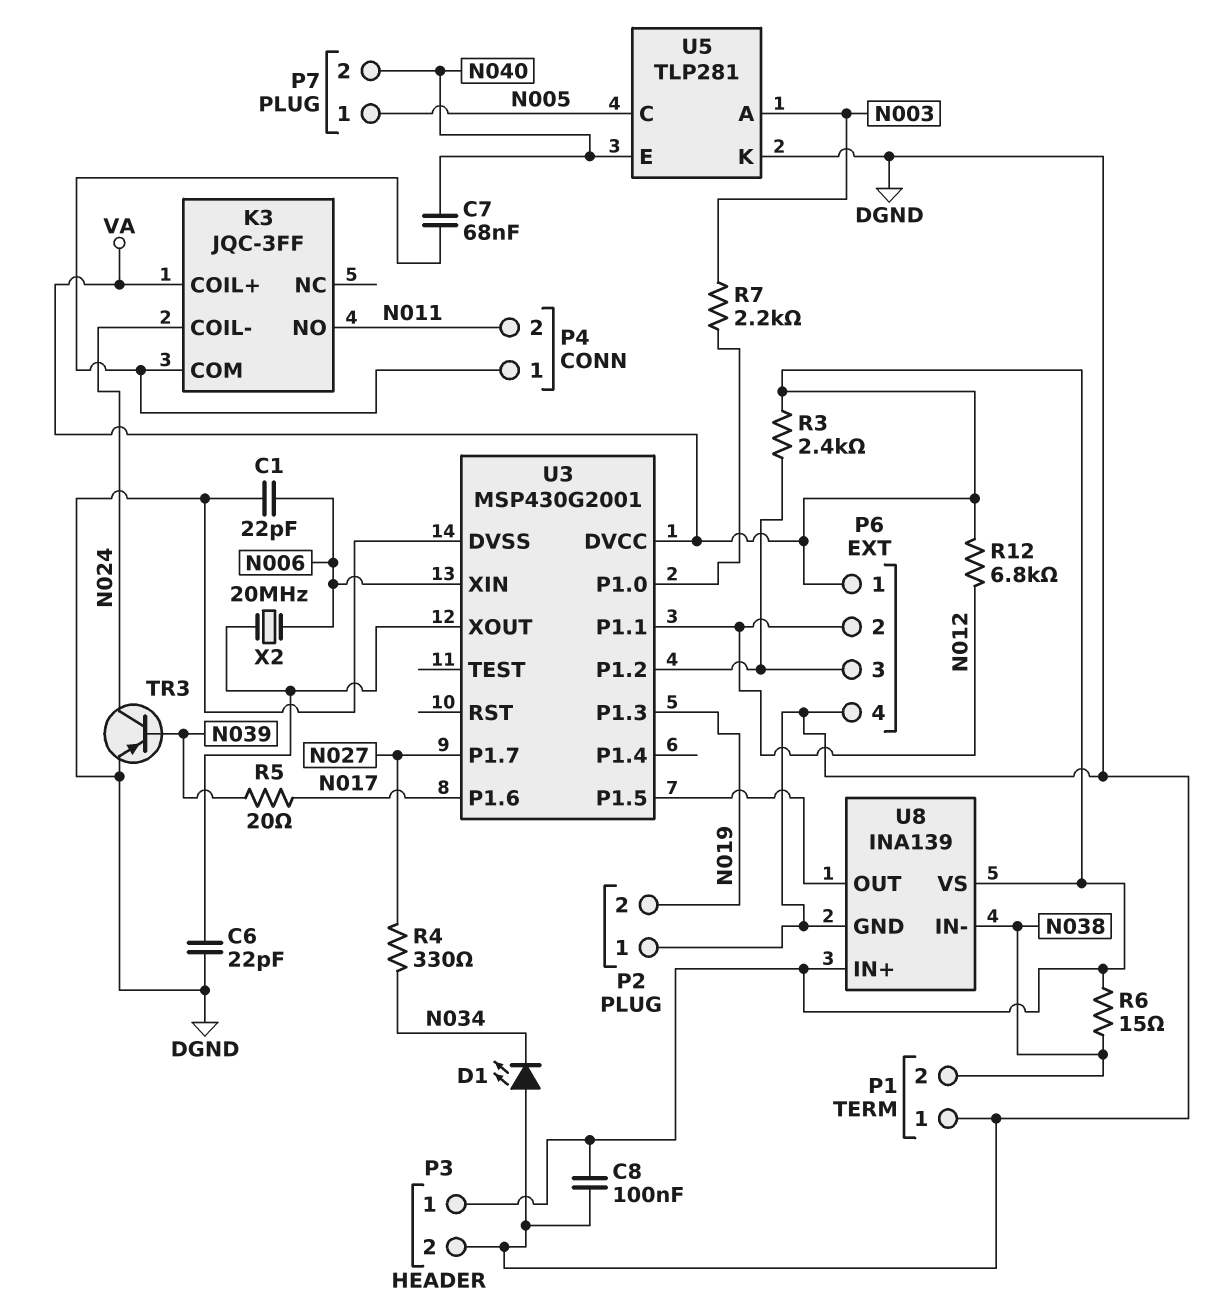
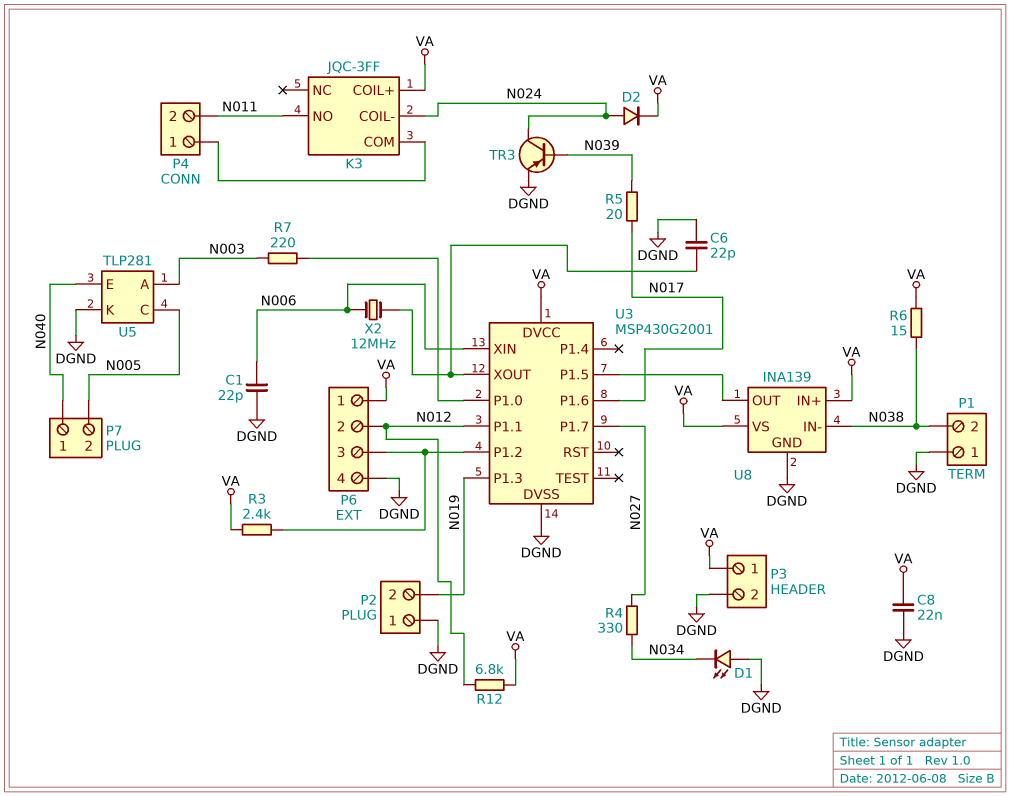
C7: 68nF (K3/COM, N040) -> none
C8: 100nF (DGND, VA) -> 22nF (DGND, VA)
D2: none -> diode (A N024, K VA)
P7 pin 1: N005 -> N040
P7 pin 2: N040 -> N005
R7: 2.2k (N003, U3/P1.0) -> 220 (N003, U3/P1.0)
X2: 20MHz (N006, U3/XOUT) -> 12MHz (N006, U3/XOUT)

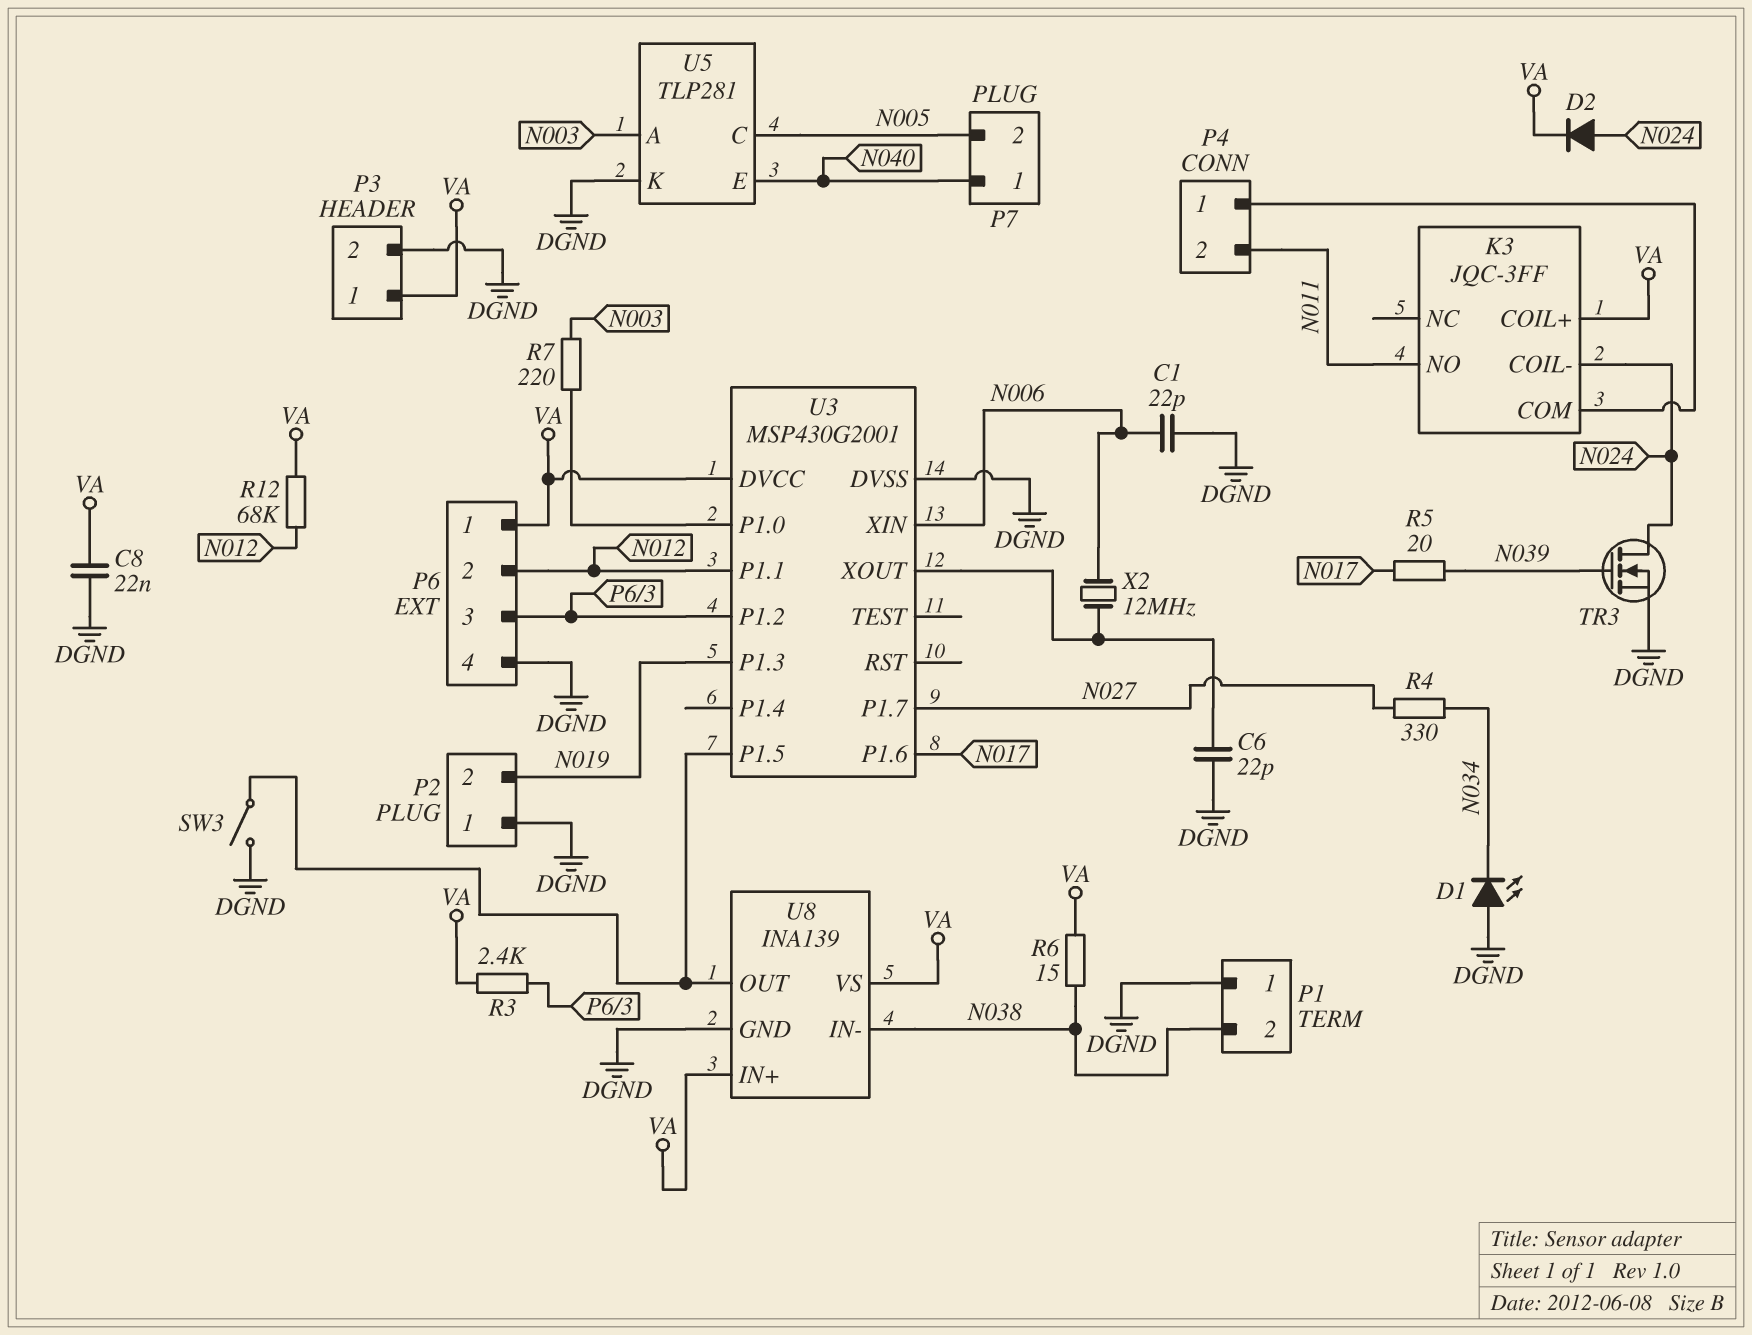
R12: 6.8k (N012, VA) -> 68k (N012, VA)
SW3: none -> switch (DGND, U3/P1.5)
TR3: PNP (B N039, C N024, E DGND) -> NMOS (G N039, D N024, S DGND)

